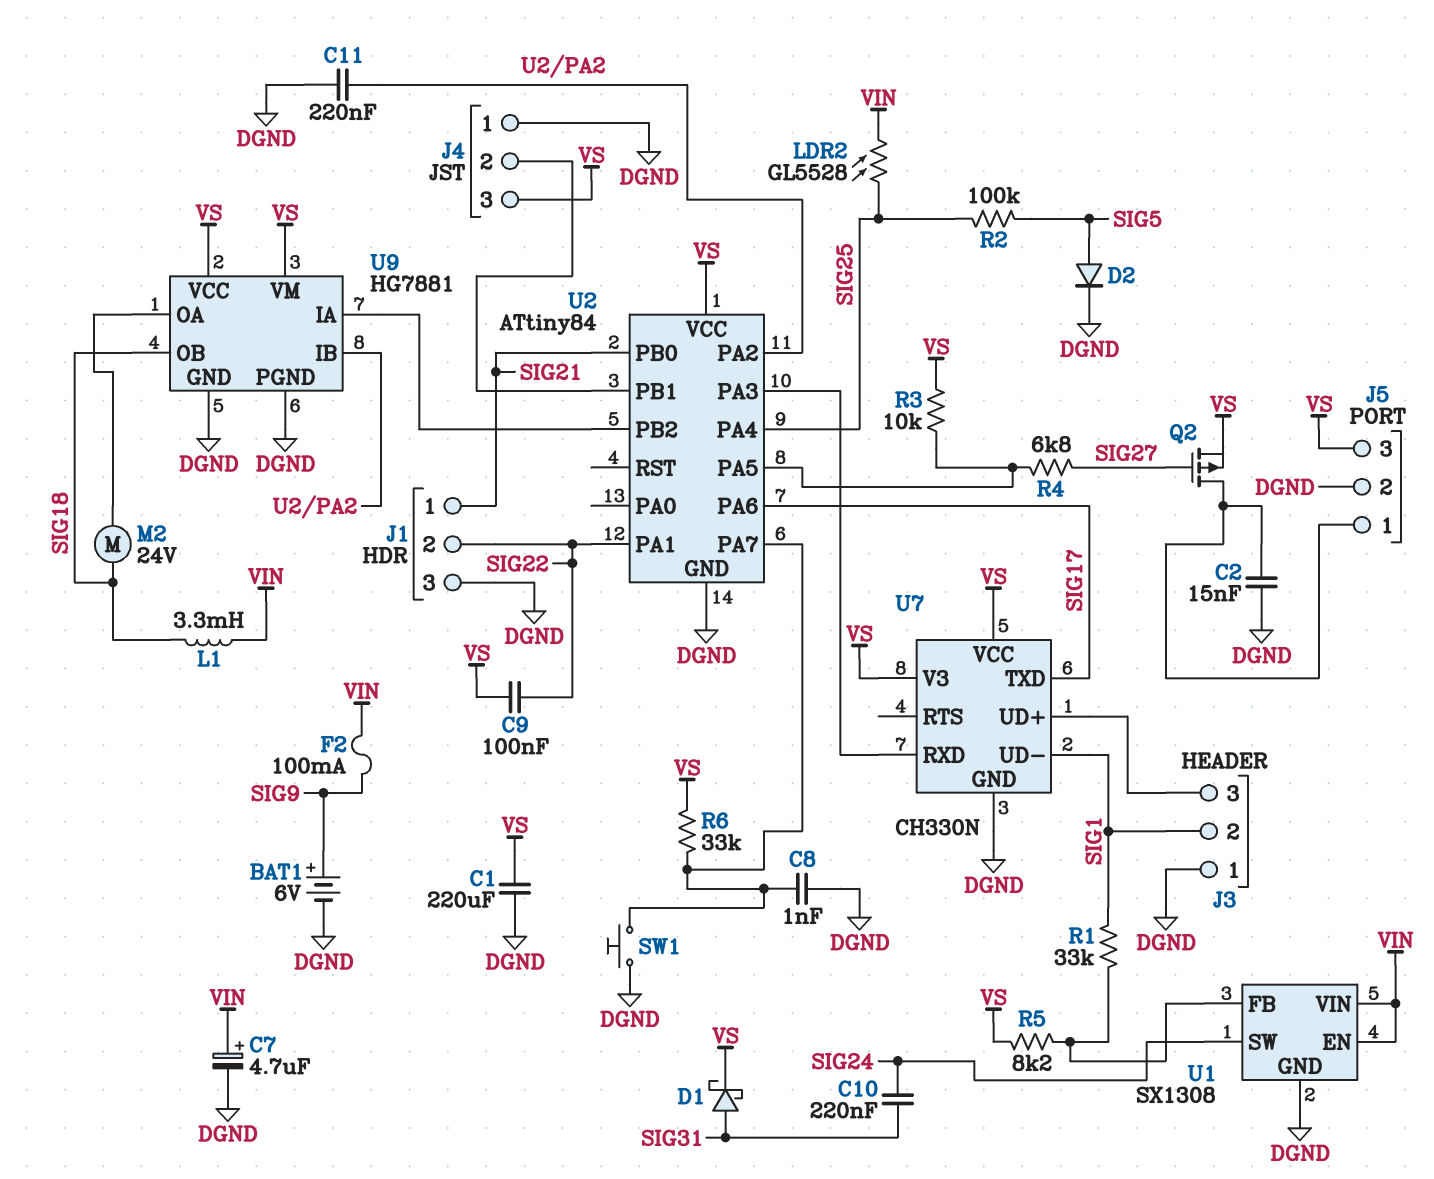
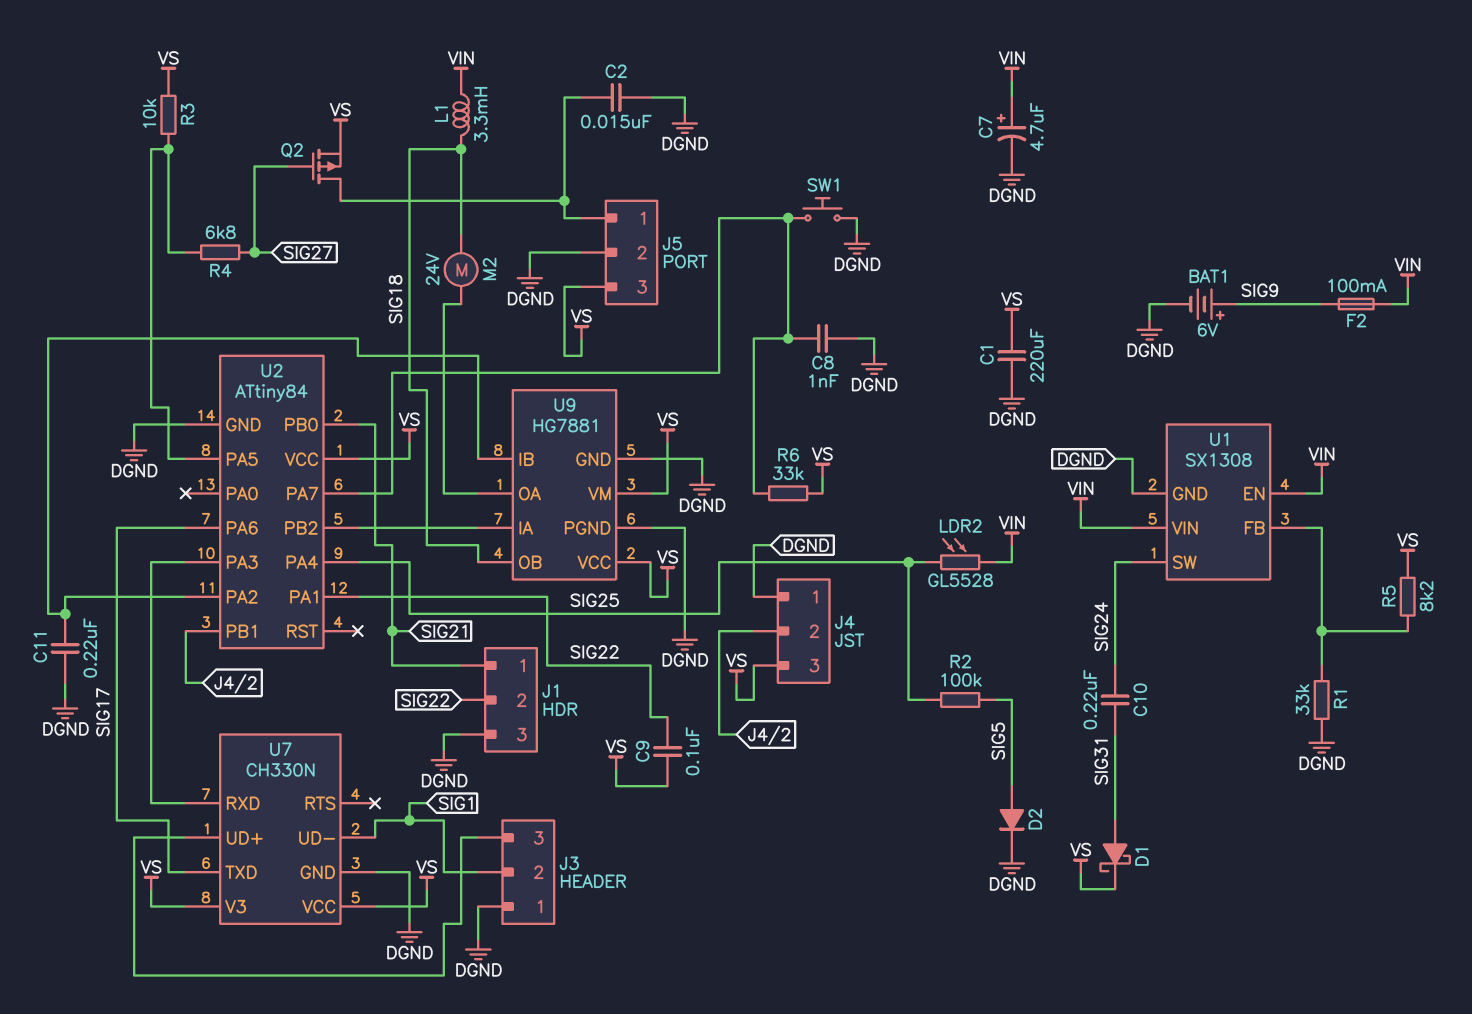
R1: 33k (SIG1, U1/FB) -> 33k (DGND, U1/FB)

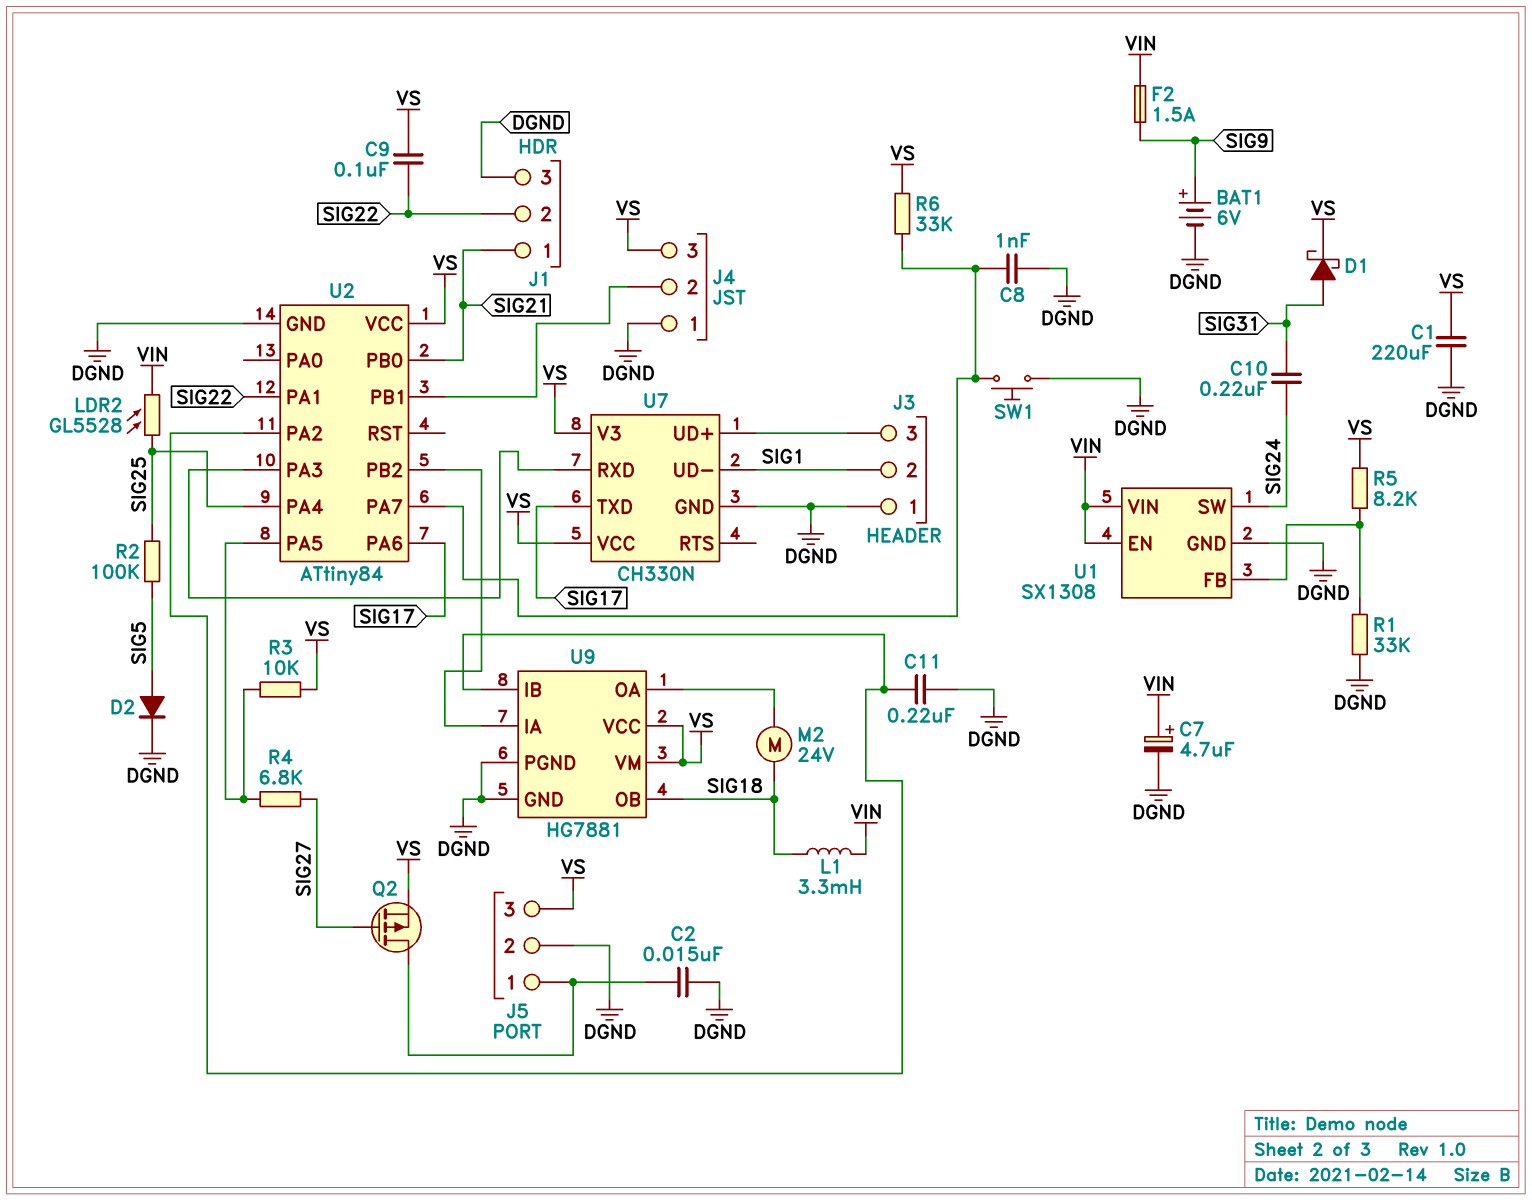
F2: 100mA (SIG9, VIN) -> 1.5A (SIG9, VIN)

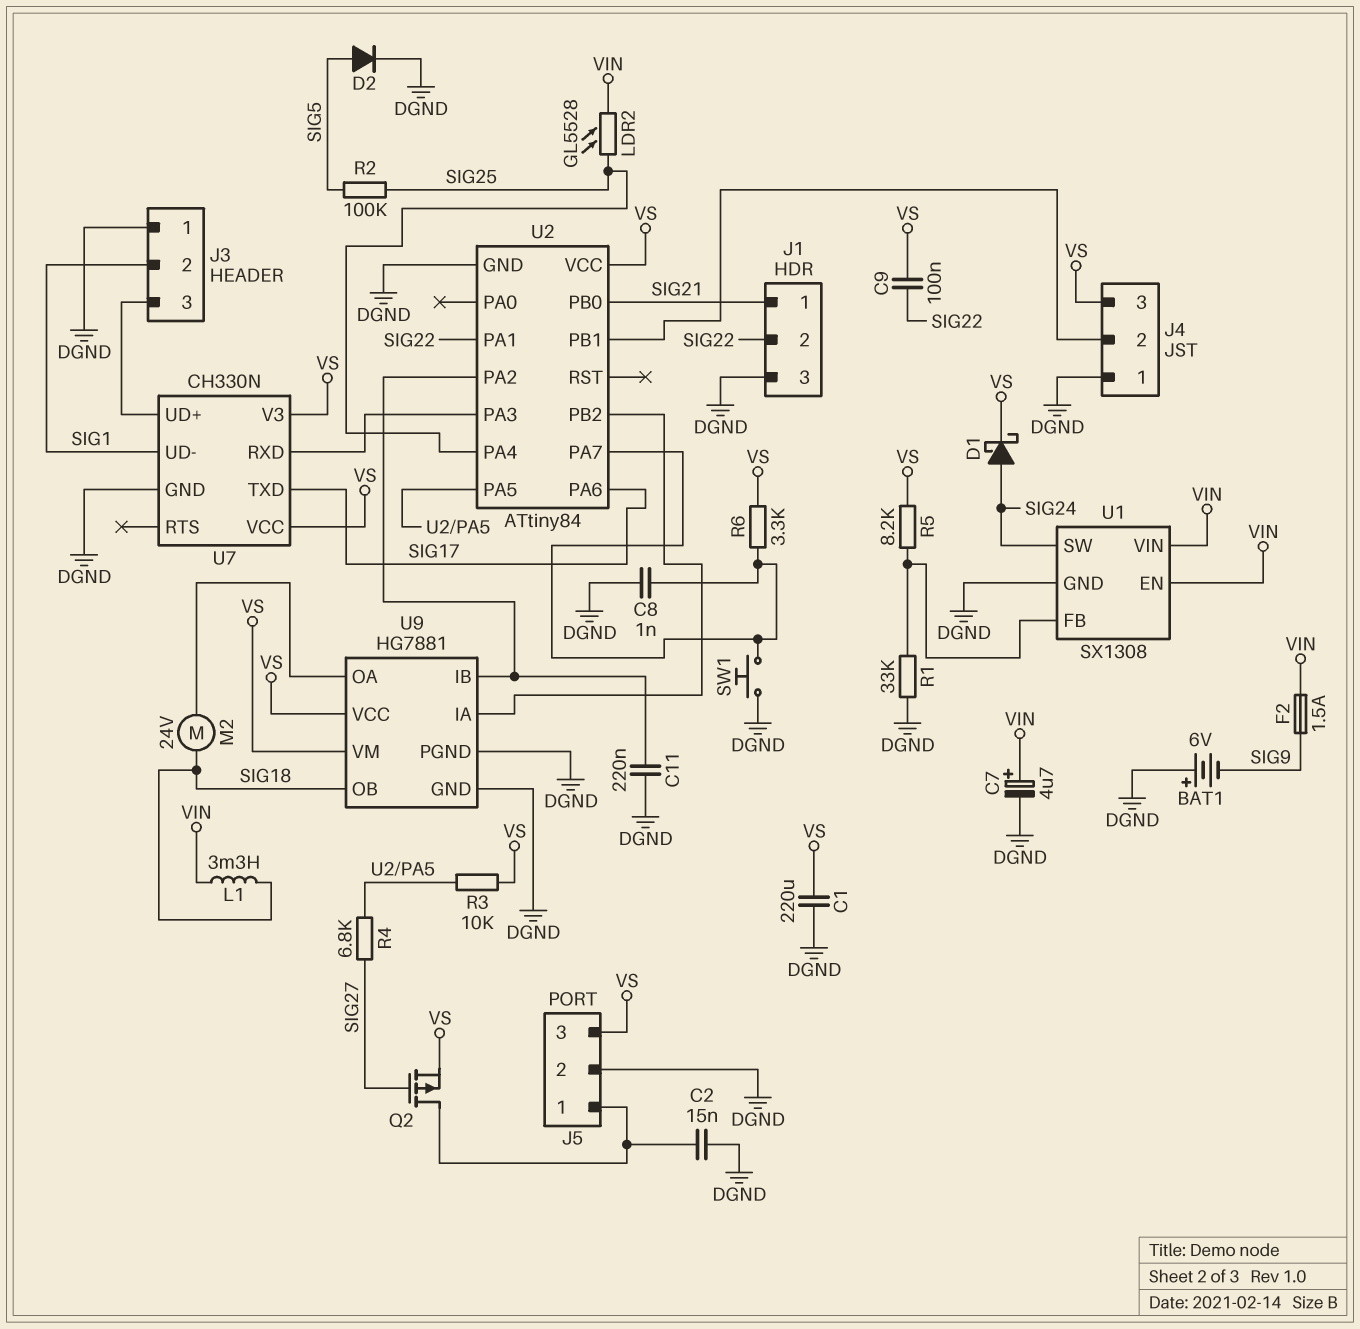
BAT1: 6V (plus SIG9, minus DGND) -> 6V (plus DGND, minus SIG9)
C10: 220nF (SIG24, SIG31) -> none
D1: schottky (A SIG31, K VS) -> schottky (A SIG24, K VS)
R6: 33k (U2/PA7, VS) -> 3.3k (U2/PA7, VS)

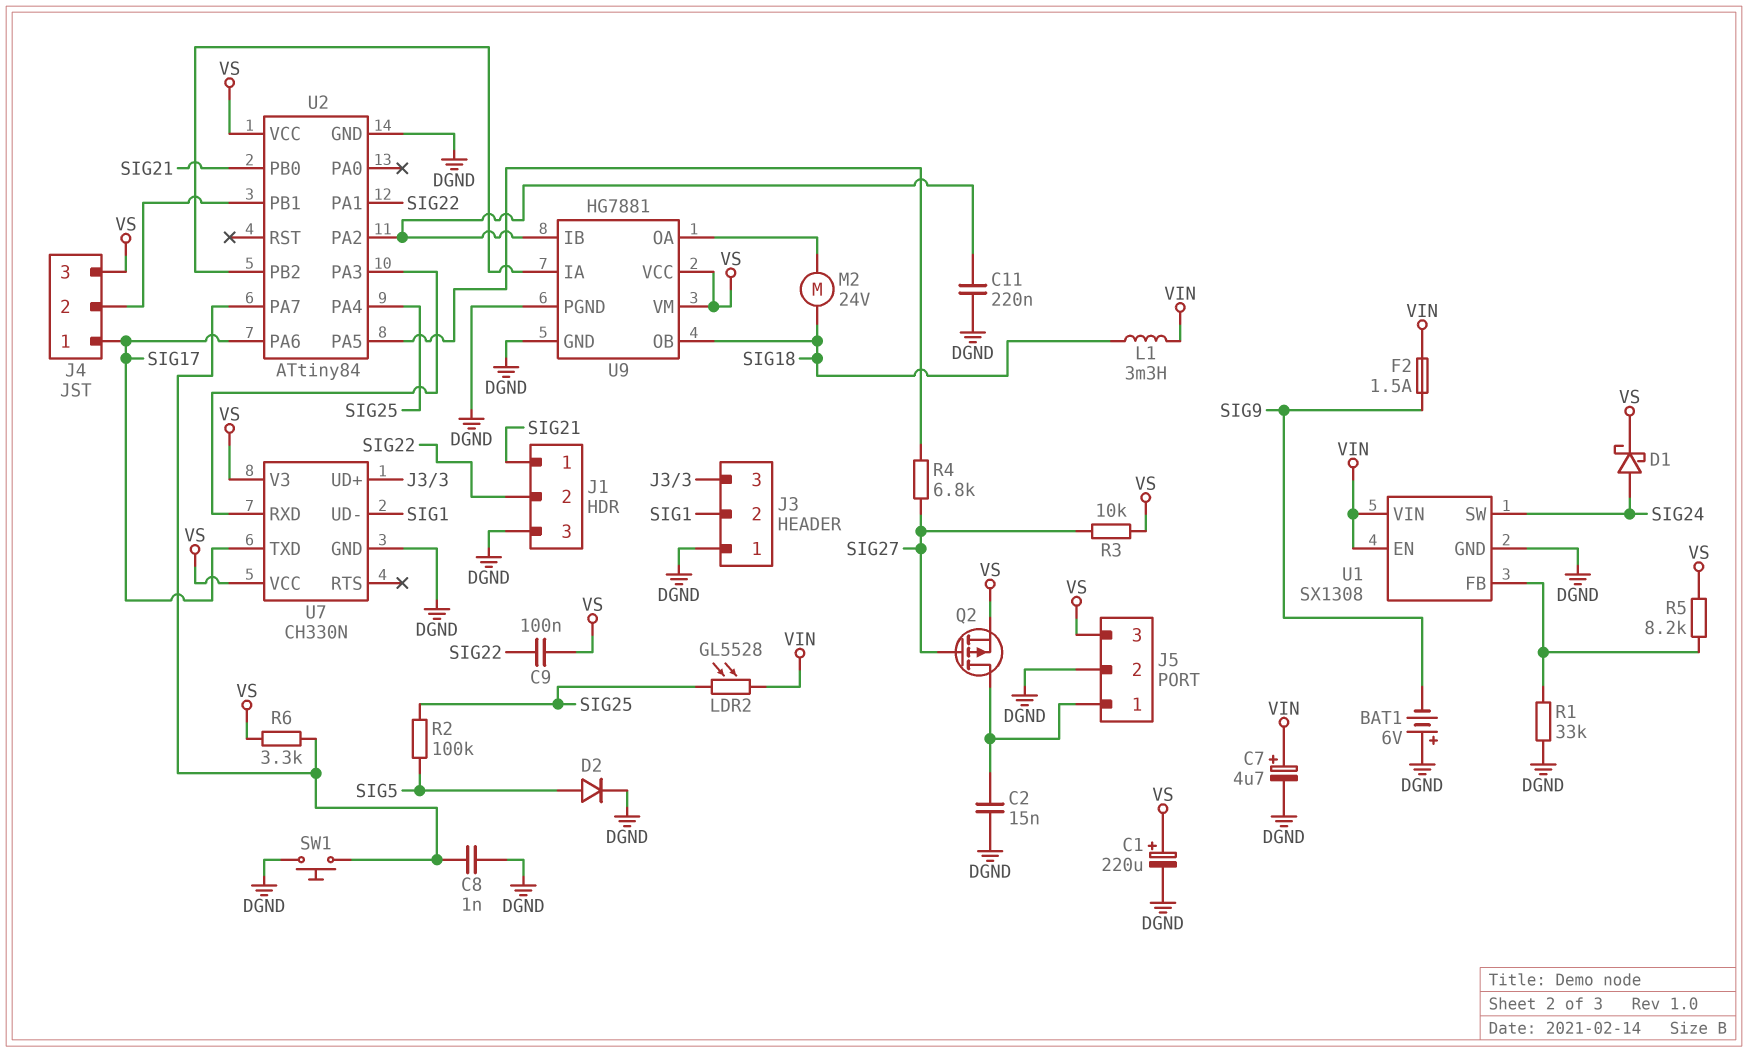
C1: 220uF (DGND, VS) -> 220uF (plus VS, minus DGND)
J4 pin 1: DGND -> SIG17
R3: 10k (U2/PA5, VS) -> 10k (SIG27, VS)

